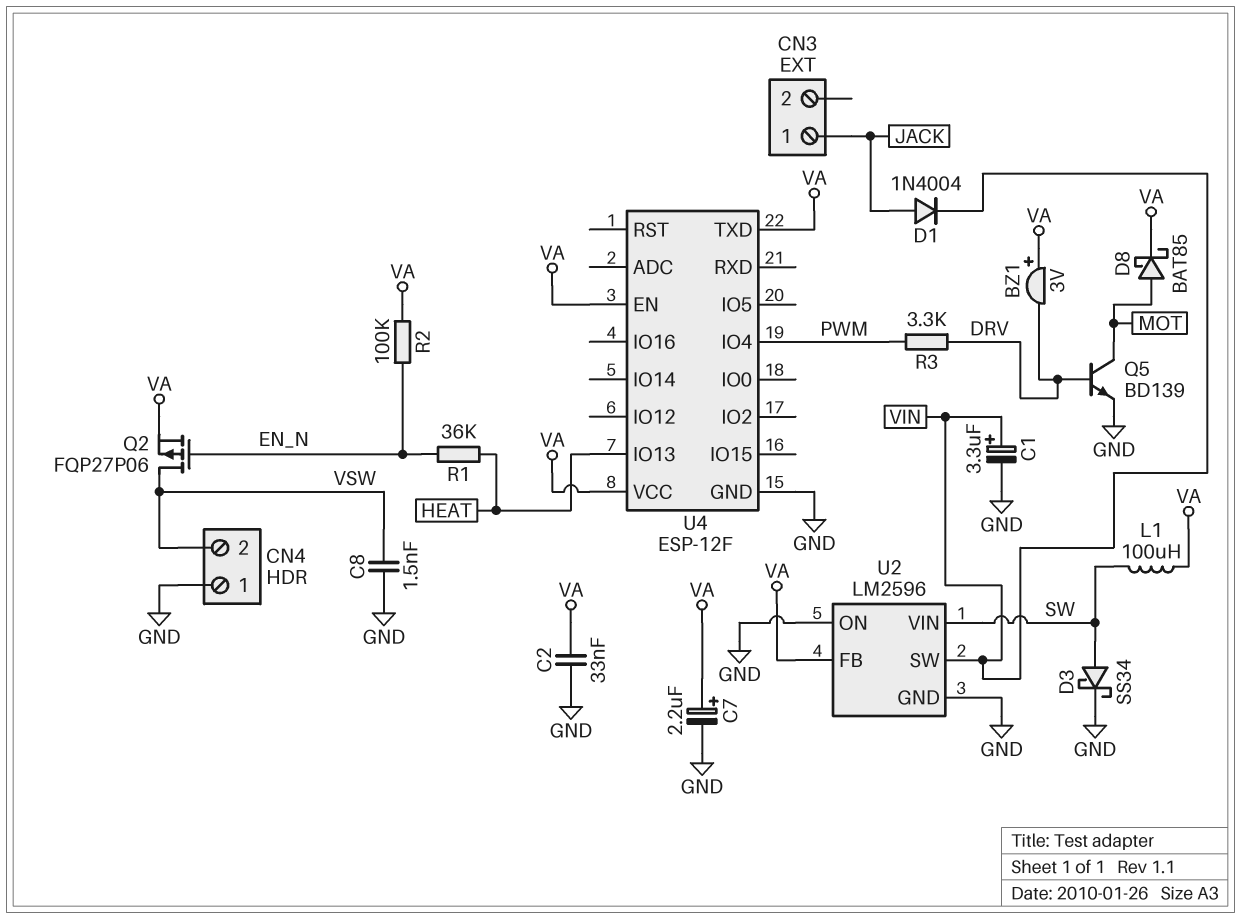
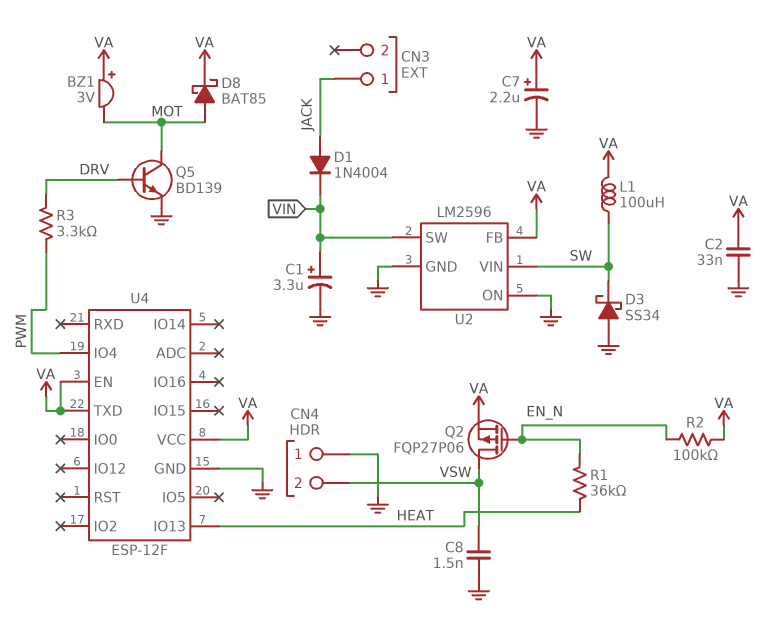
BZ1: buzzer 3V (plus VA, minus DRV) -> buzzer 3V (plus VA, minus MOT)
D3: schottky SS34 (A SW, K GND) -> schottky SS34 (A GND, K SW)

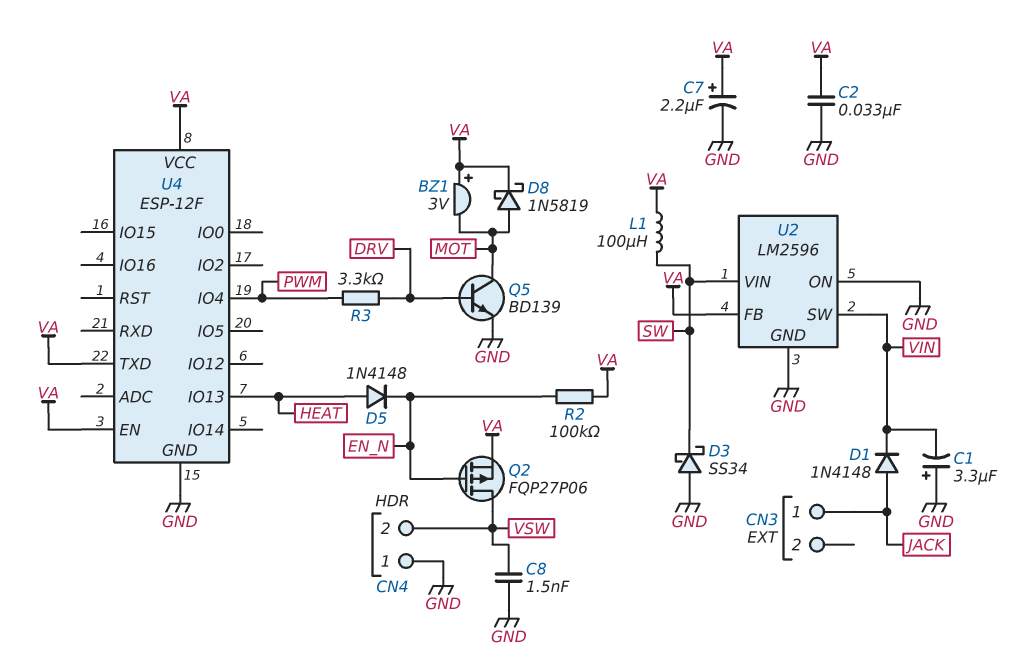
C1: 3.3uF (plus VIN, minus GND) -> 3.3uF (plus GND, minus VIN)
D1: diode 1N4004 (A JACK, K VIN) -> diode 1N4148 (A JACK, K VIN)
D5: none -> diode 1N4148 (A HEAT, K EN_N)
D8: schottky BAT85 (A MOT, K VA) -> schottky 1N5819 (A MOT, K VA)
R1: 36k (EN_N, HEAT) -> none

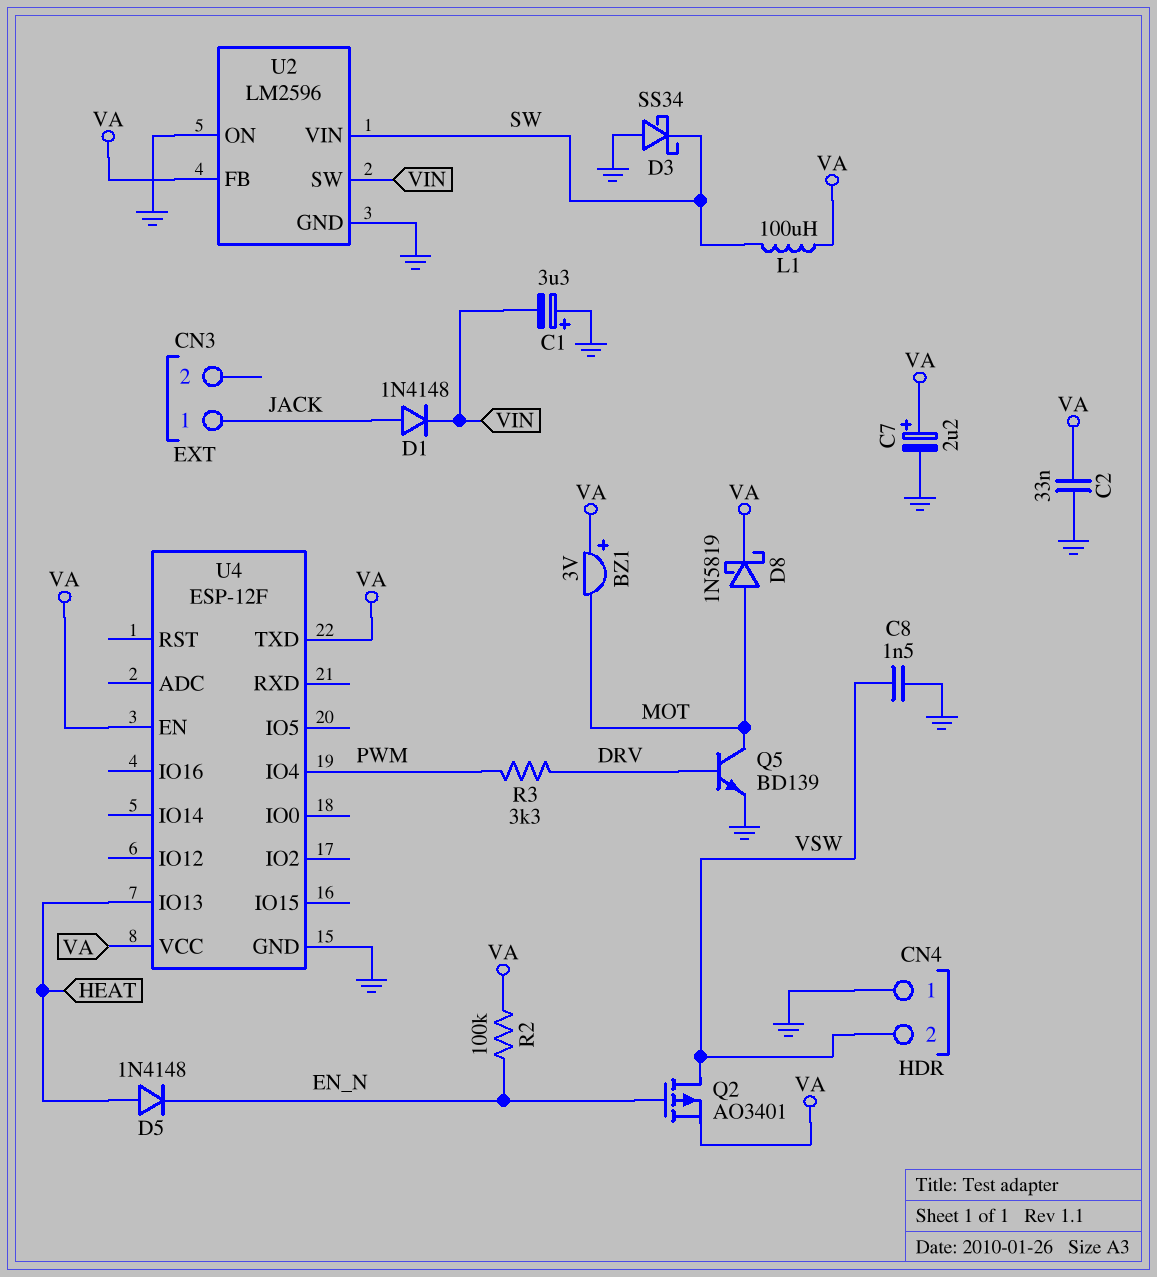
Q2: PMOS FQP27P06 (G EN_N, D VSW, S VA) -> PMOS AO3401 (G EN_N, D VSW, S VA)

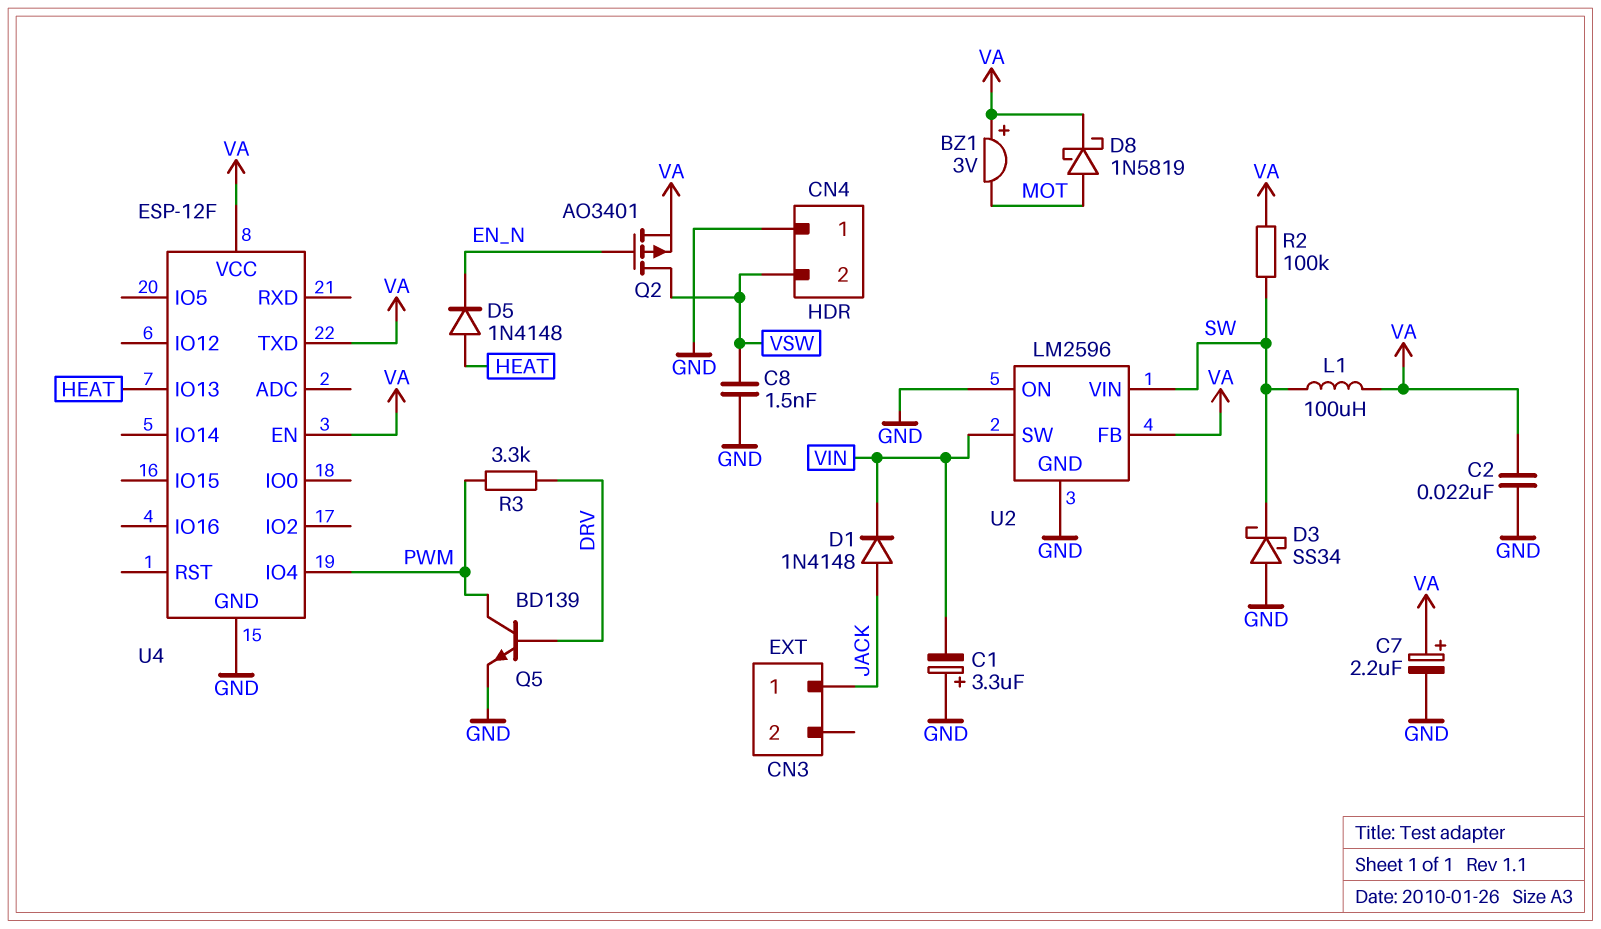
C2: 33nF (GND, VA) -> 22nF (GND, VA)
Q5: NPN BD139 (B DRV, C MOT, E GND) -> NPN BD139 (B DRV, C PWM, E GND)
R2: 100k (EN_N, VA) -> 100k (SW, VA)

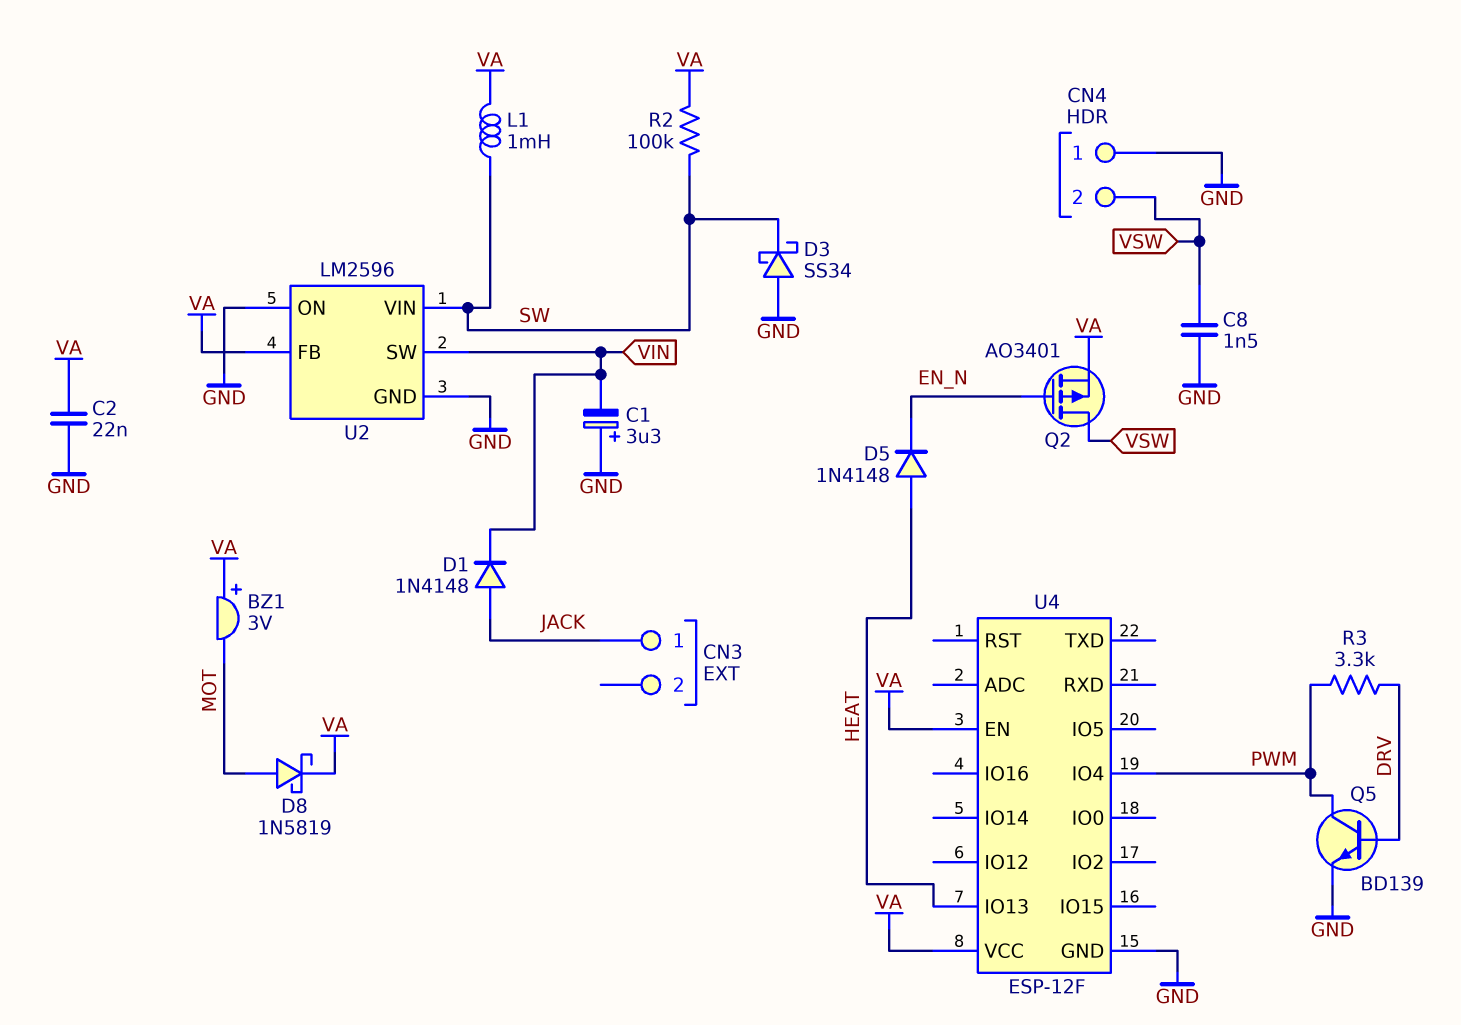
C7: 2.2uF (plus VA, minus GND) -> none
L1: 100uH (SW, VA) -> 1mH (SW, VA)
U4 pin TXD: VA -> none

